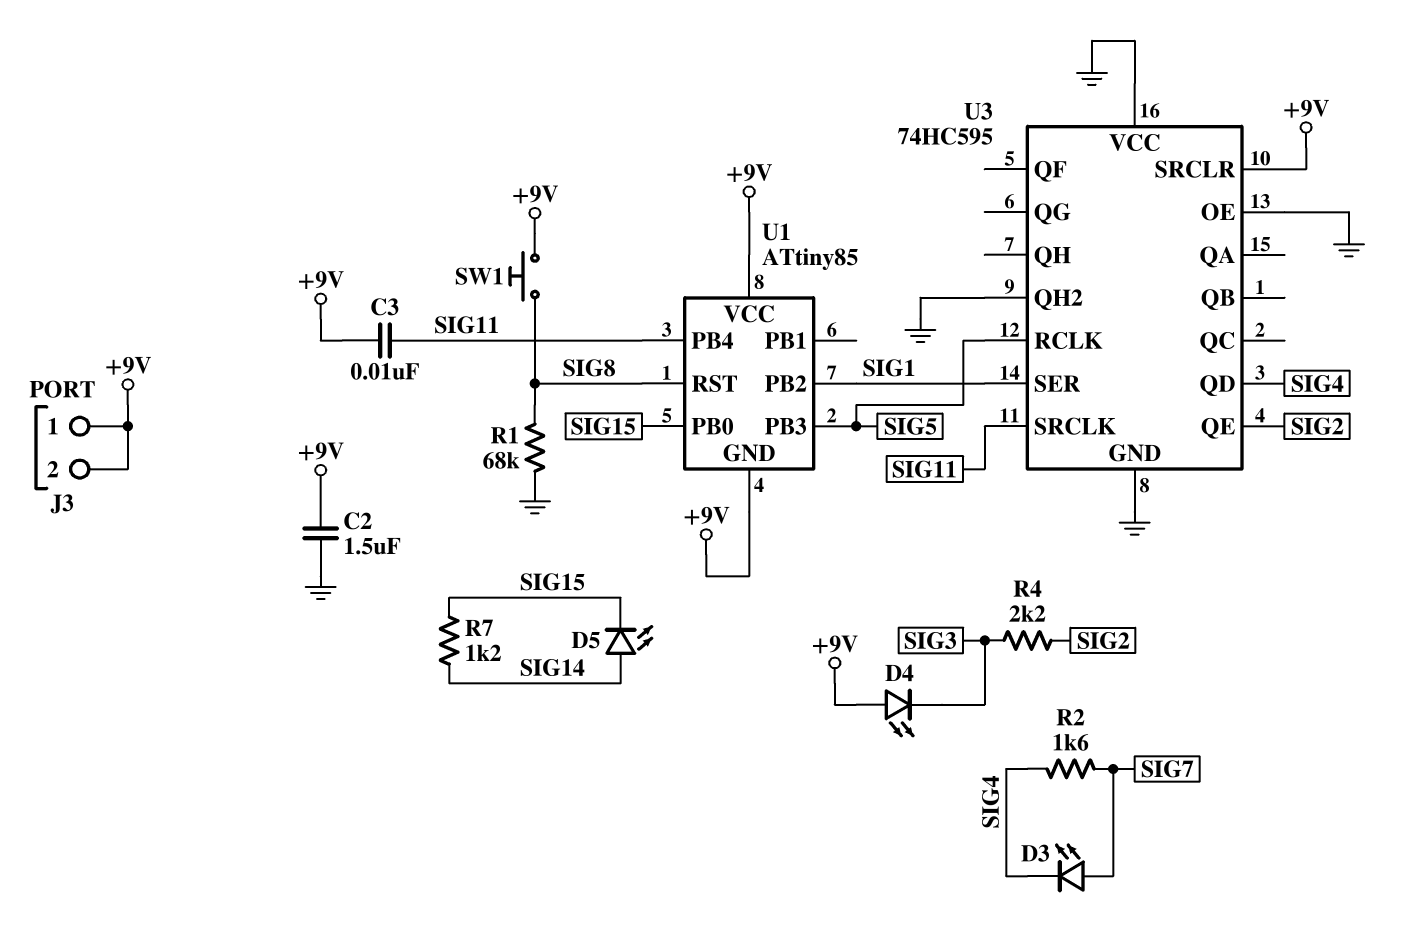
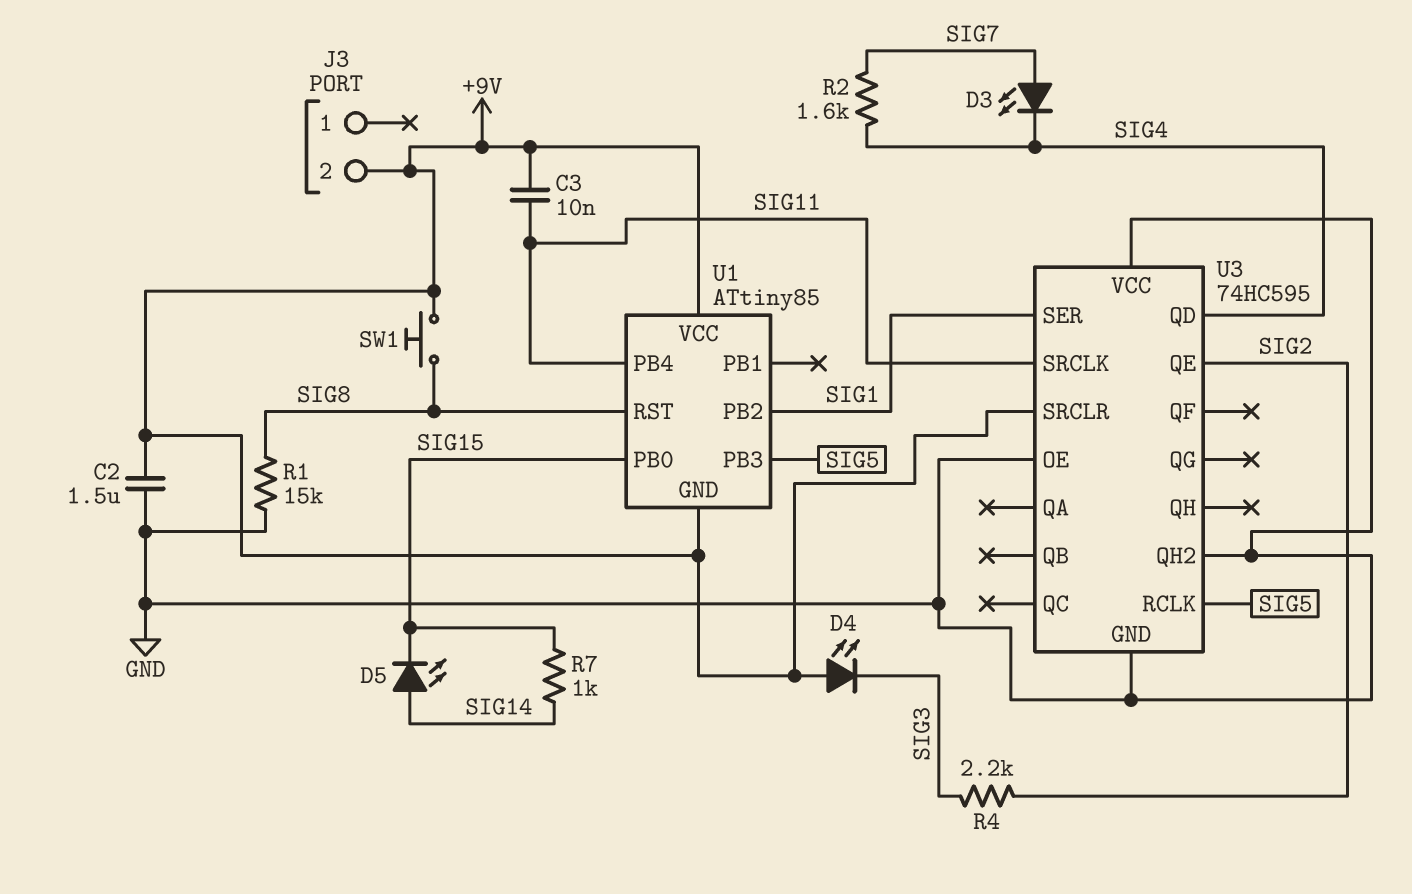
J3 pin 1: +9V -> none
R1: 68k (GND, SIG8) -> 15k (GND, SIG8)
R7: 1.2k (SIG14, SIG15) -> 1k (SIG14, SIG15)

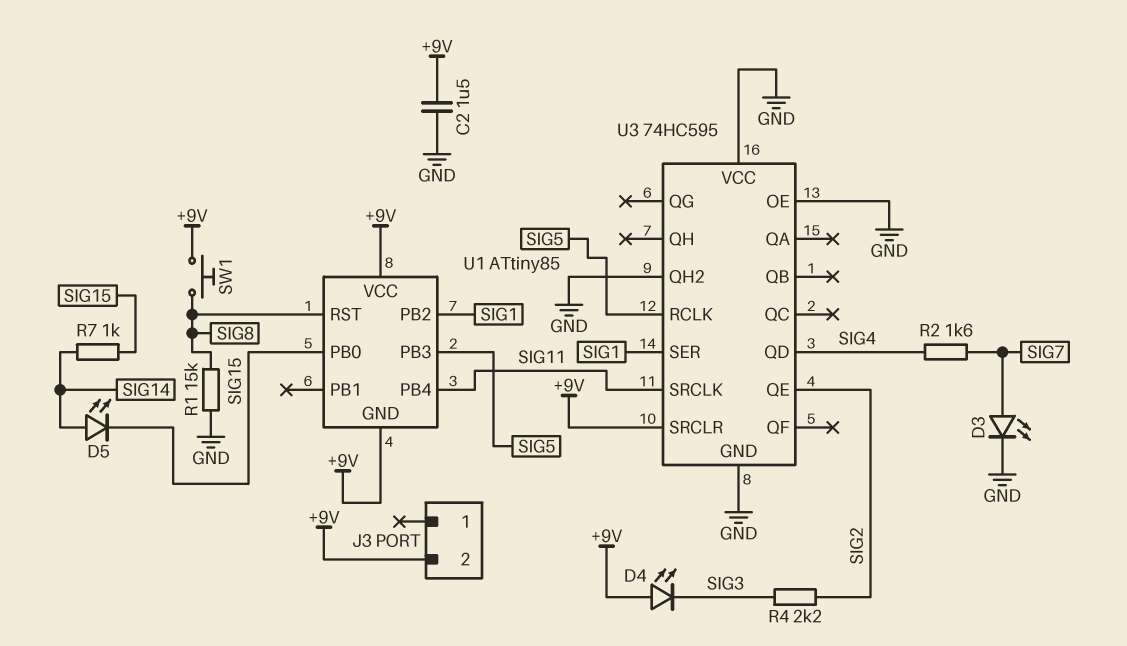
C3: 10nF (+9V, SIG11) -> none
D3: LED (A SIG7, K SIG4) -> LED (A SIG7, K GND)

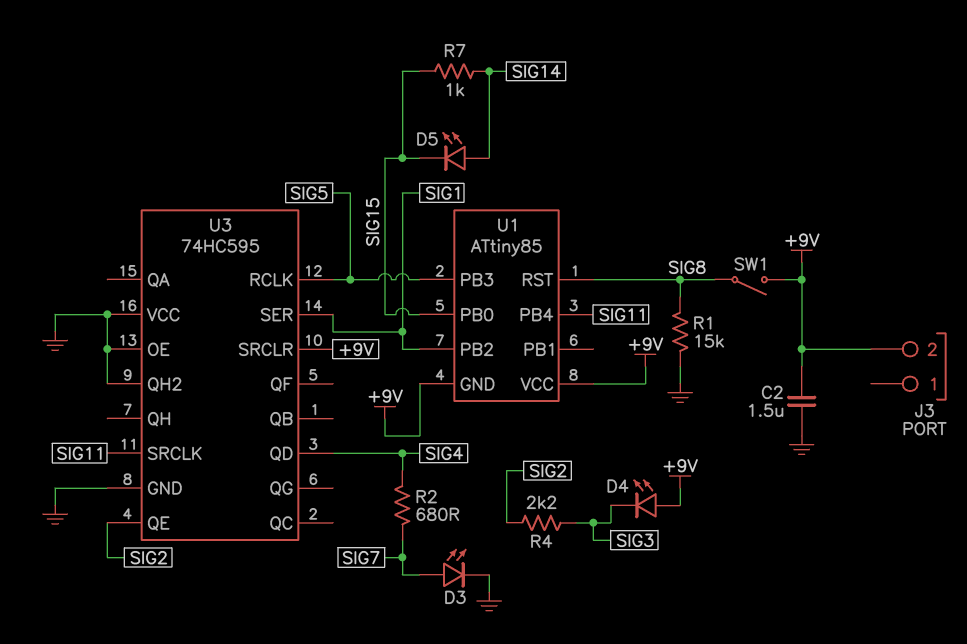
R2: 1.6k (SIG4, SIG7) -> 680 (SIG4, SIG7)
SW1: button (+9V, SIG8) -> switch (+9V, SIG8)

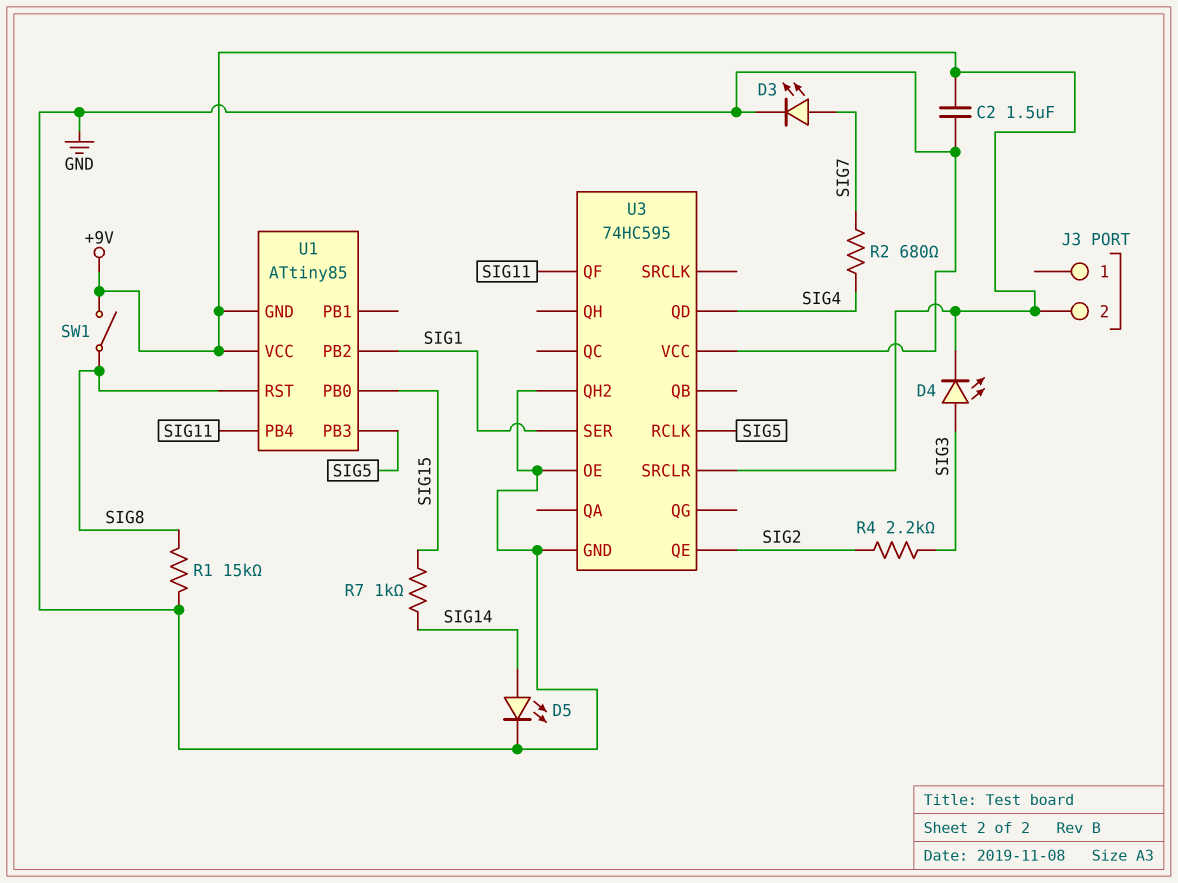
D4: LED (A +9V, K SIG3) -> LED (A SIG3, K +9V)
D5: LED (A SIG14, K SIG15) -> LED (A SIG14, K GND)
U3 pin QF: none -> SIG11
U3 pin SRCLK: SIG11 -> none

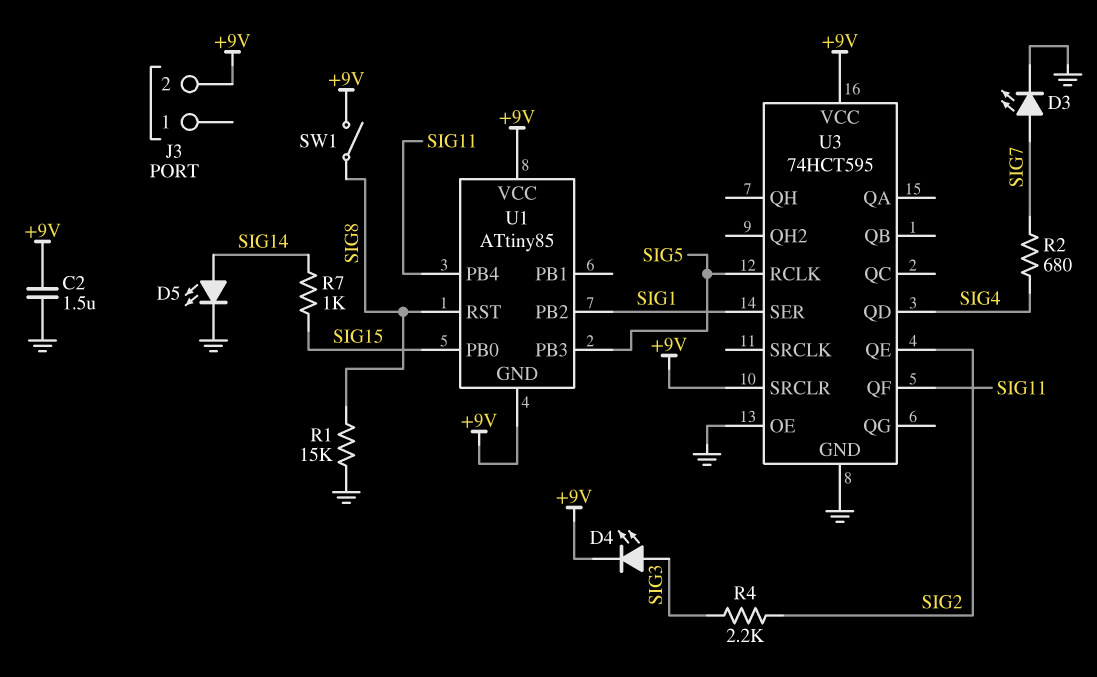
U3: 74HC595 -> 74HCT595
U3 pin QH2: GND -> none
U3 pin VCC: GND -> +9V

